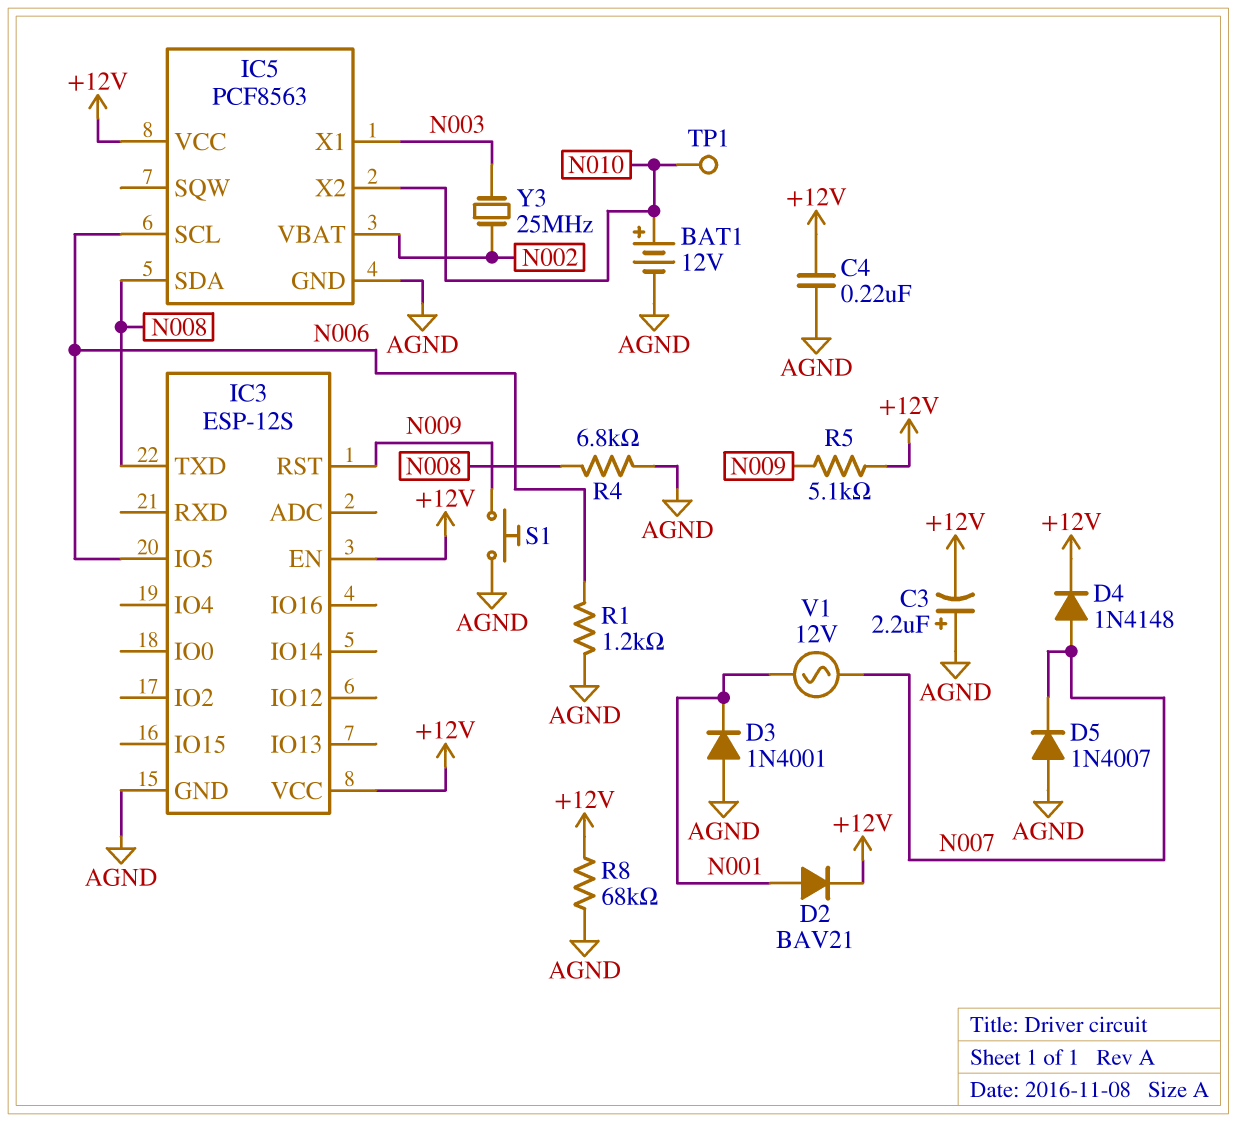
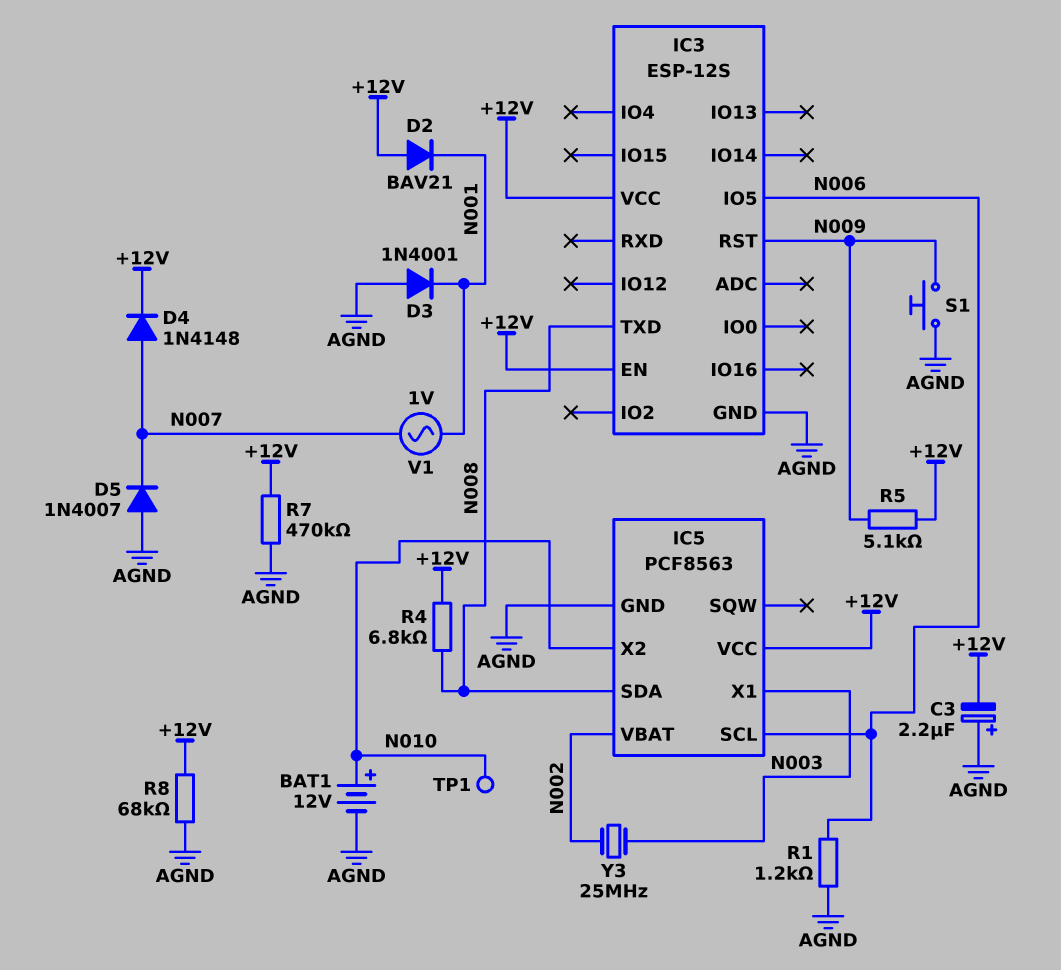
C4: 220nF (+12V, AGND) -> none
D2: diode BAV21 (A N001, K +12V) -> diode BAV21 (A +12V, K N001)
R4: 6.8k (AGND, N008) -> 6.8k (+12V, N008)
R7: none -> 470k (+12V, AGND)
V1: AC 12V (N001, N007) -> AC 1V (N001, N007)

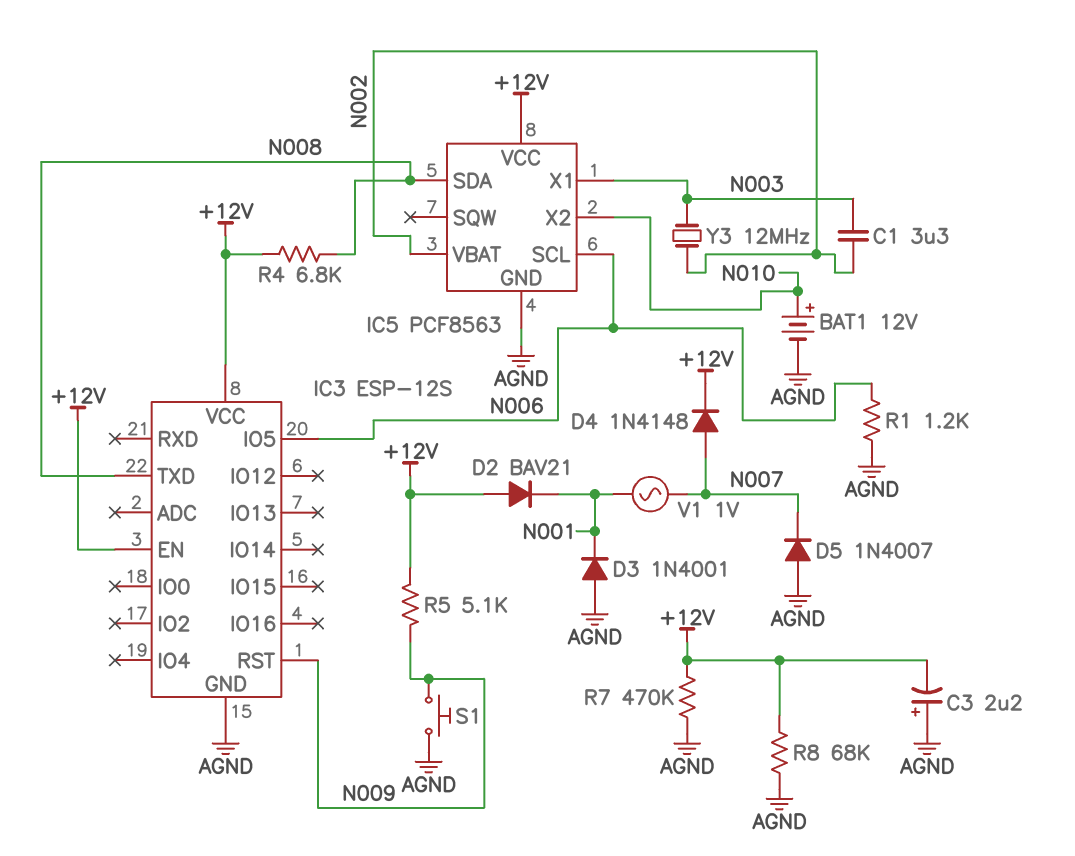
C1: none -> 3.3uF (N002, N003)
TP1: test point (N010) -> none
Y3: 25MHz (N002, N003) -> 12MHz (N002, N003)

